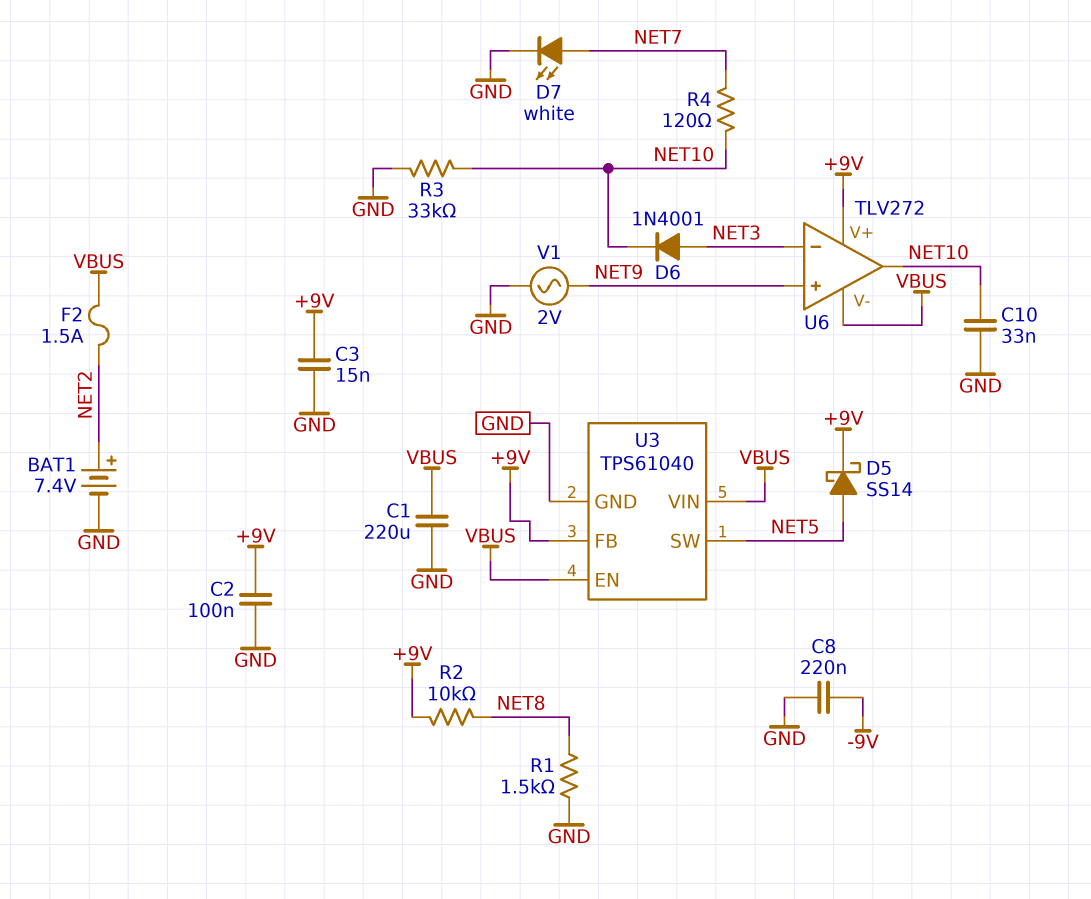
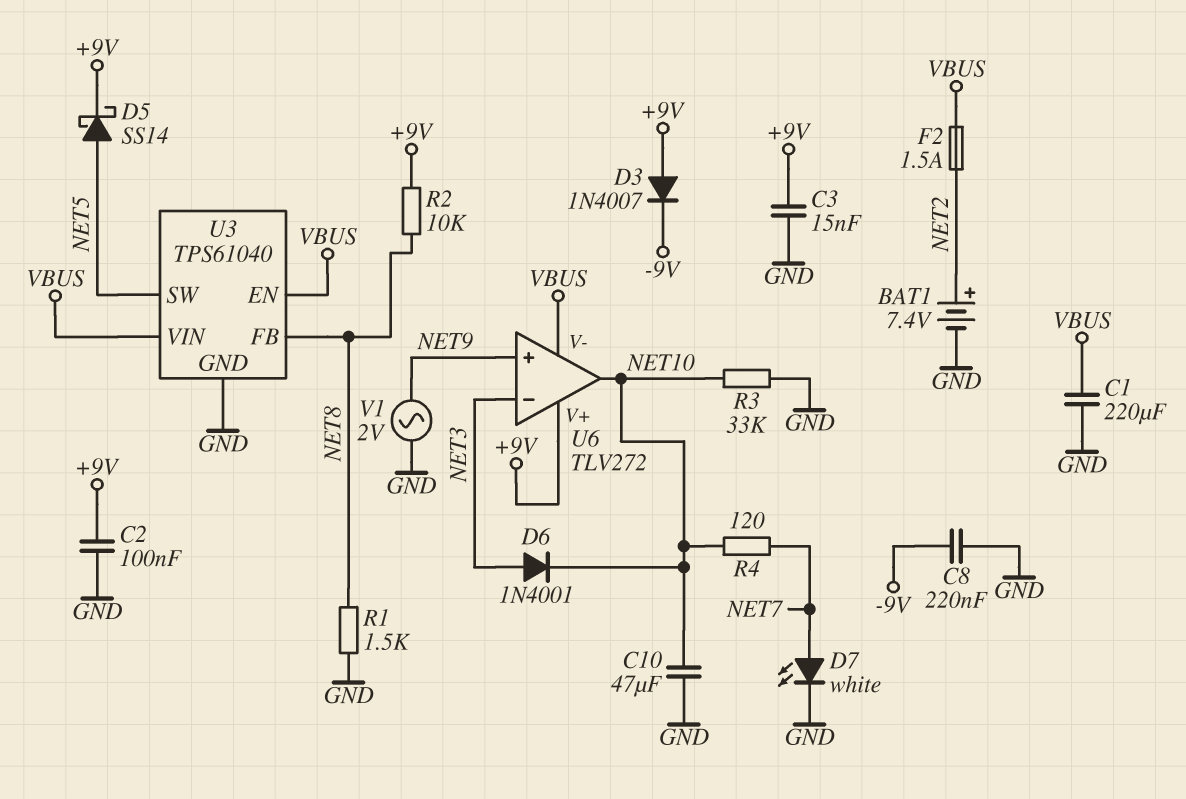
C10: 33nF (GND, NET10) -> 47uF (GND, NET10)
D3: none -> diode 1N4007 (A +9V, K -9V)
U3 pin FB: +9V -> NET8

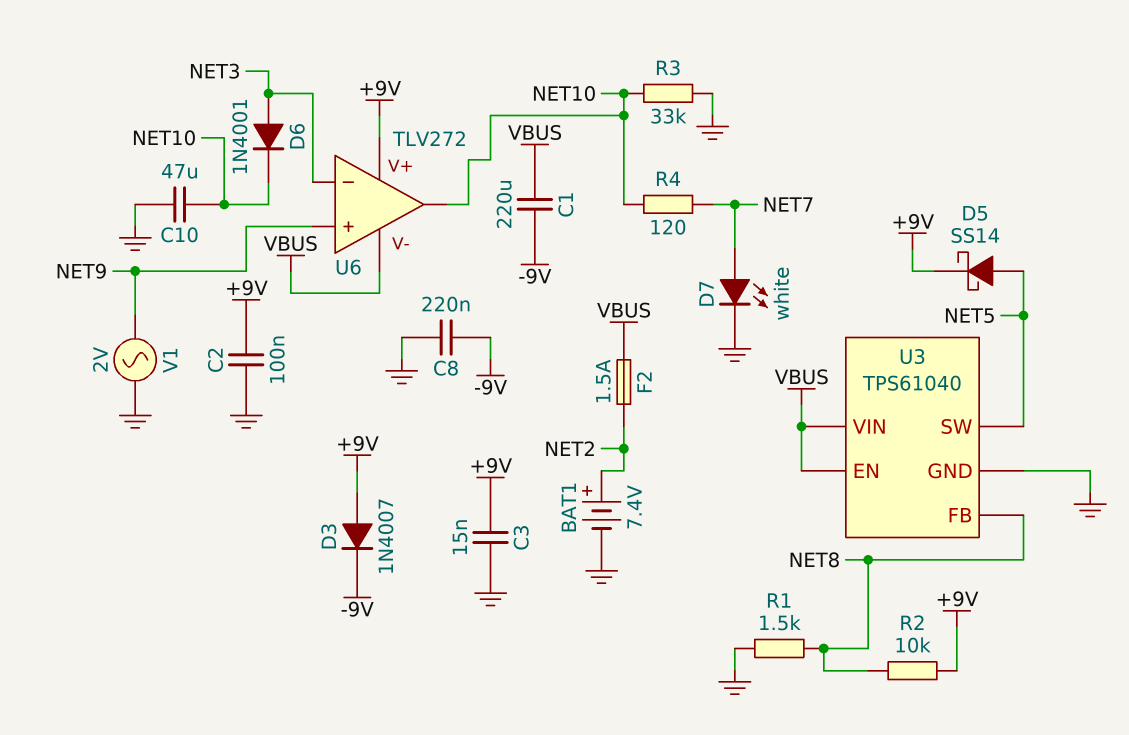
C1: 220uF (GND, VBUS) -> 220uF (-9V, VBUS)

